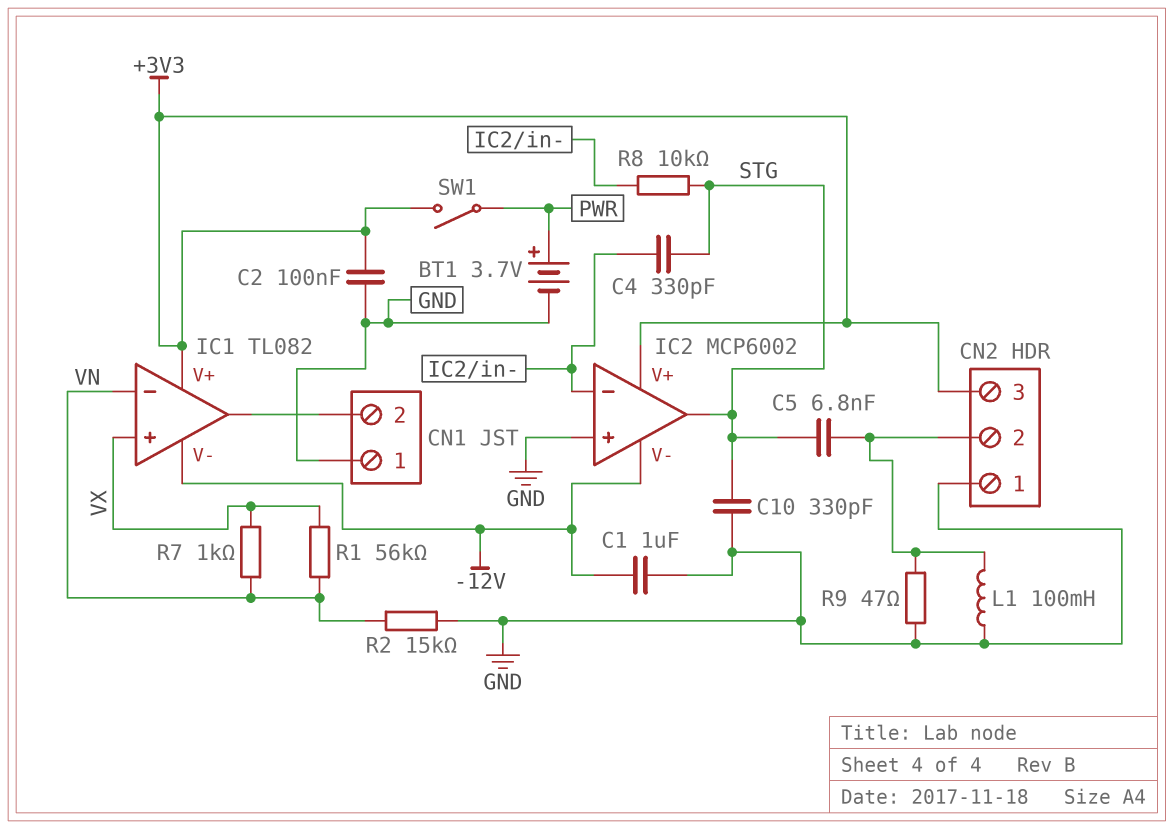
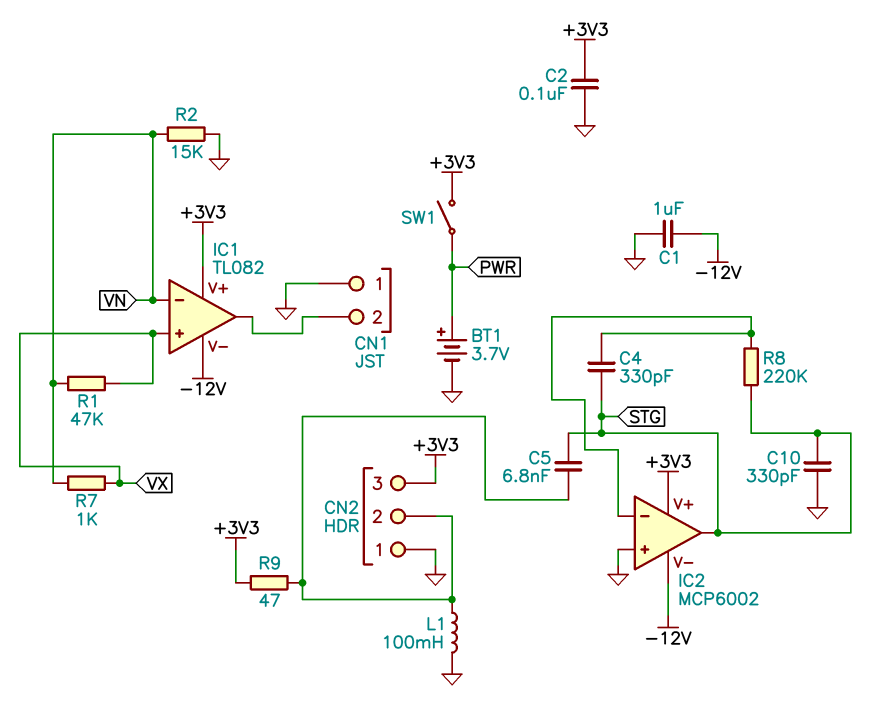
R1: 56k (VN, VX) -> 47k (VN, VX)
R8: 10k (IC2/in-, STG) -> 220k (IC2/in-, STG)
R9: 47 (CN2/2, GND) -> 47 (+3V3, CN2/2)

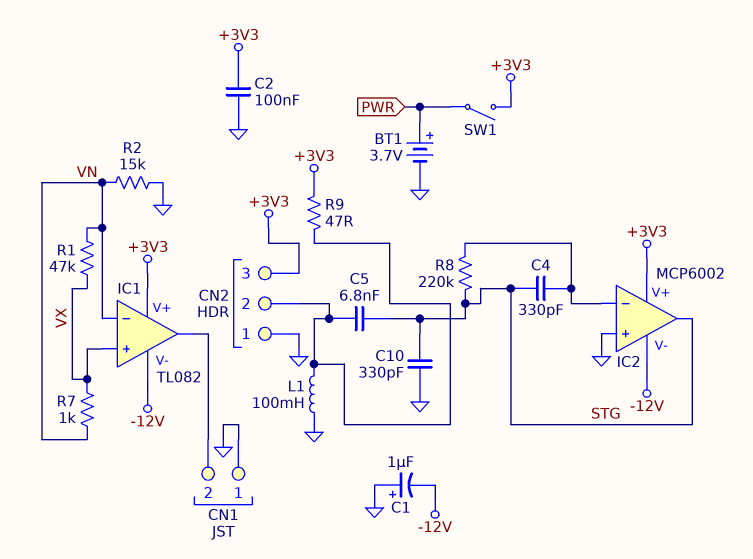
C1: 1uF (-12V, GND) -> 1uF (plus GND, minus -12V)

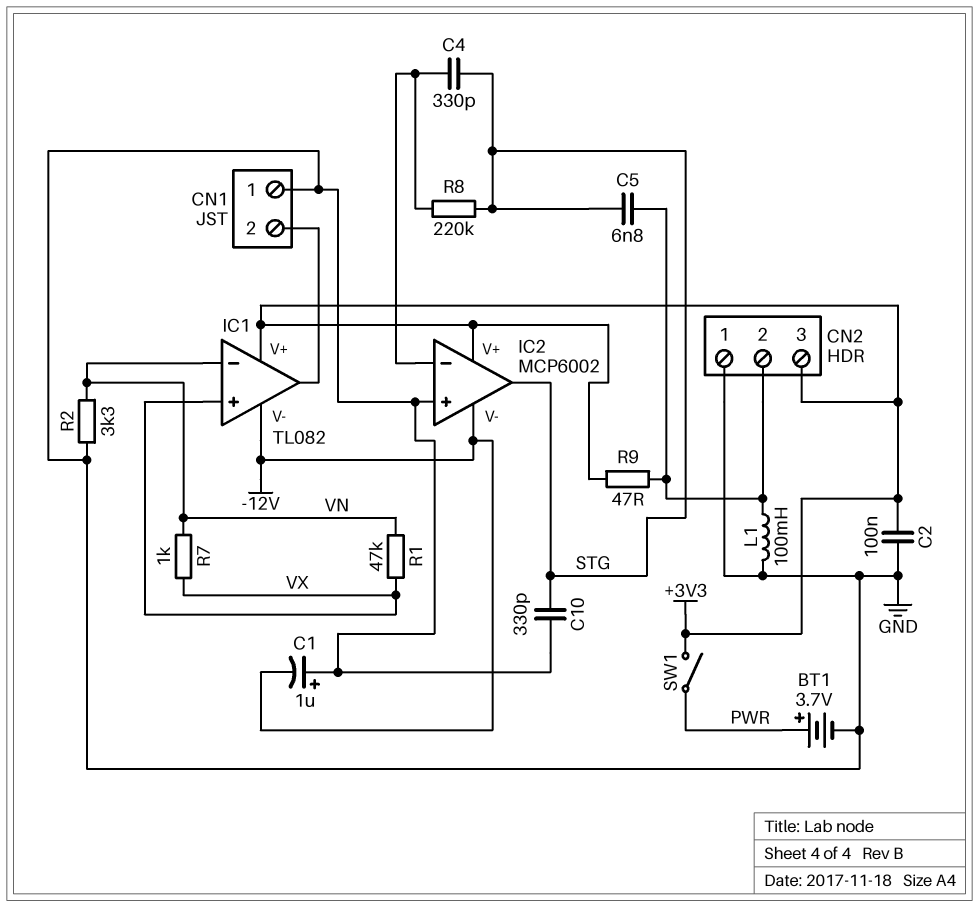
R2: 15k (GND, VN) -> 3.3k (GND, VN)

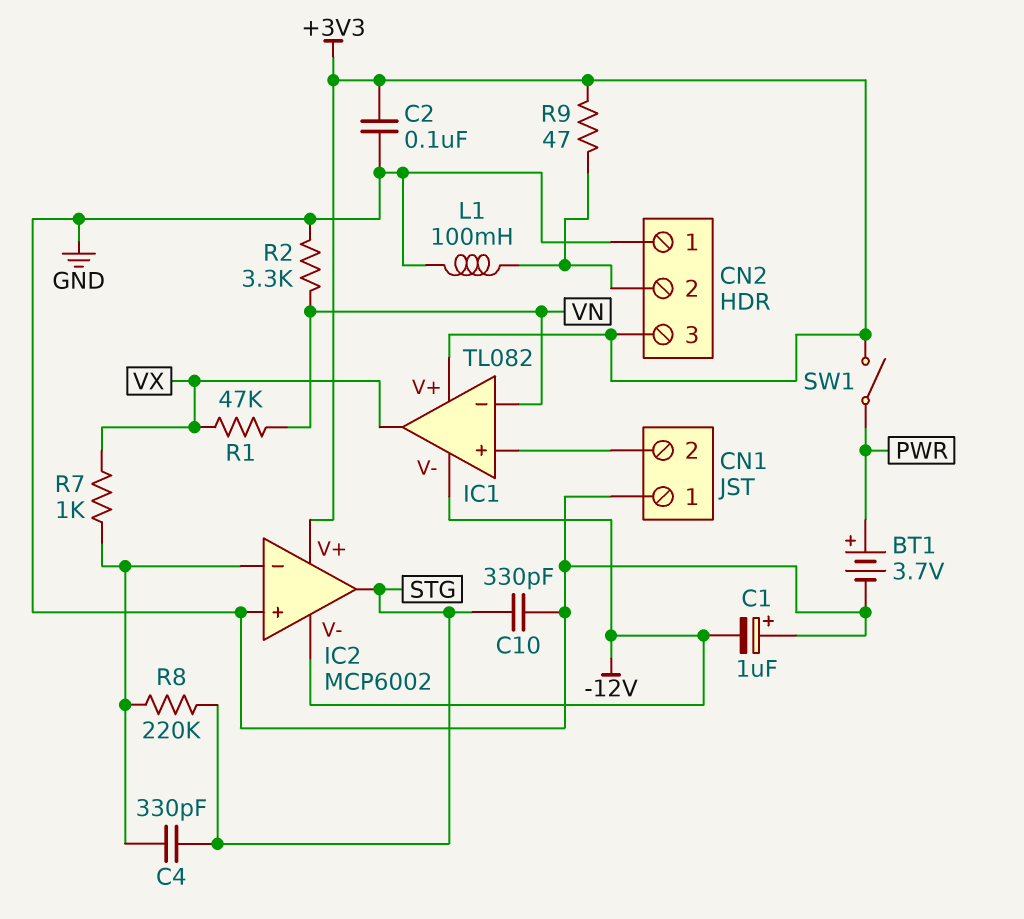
C5: 6.8nF (CN2/2, STG) -> none
IC1 pin in+: VX -> CN1/2
IC1 pin out: CN1/2 -> VX
R7: 1k (VN, VX) -> 1k (IC2/in-, VX)

